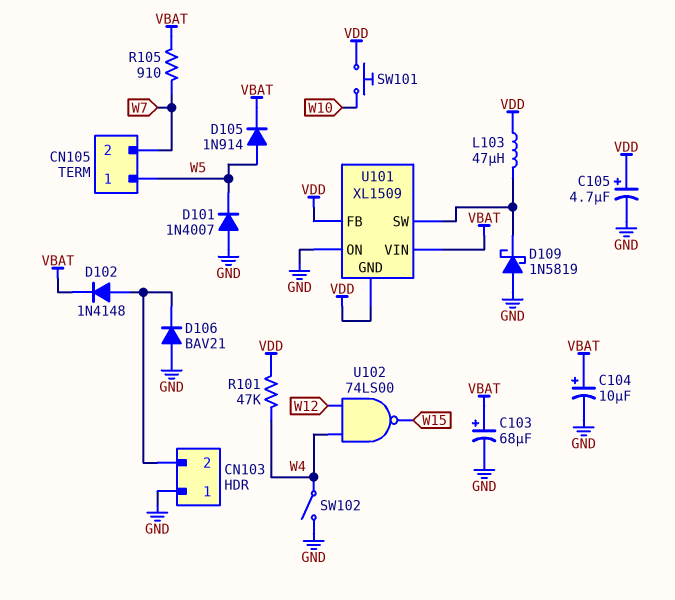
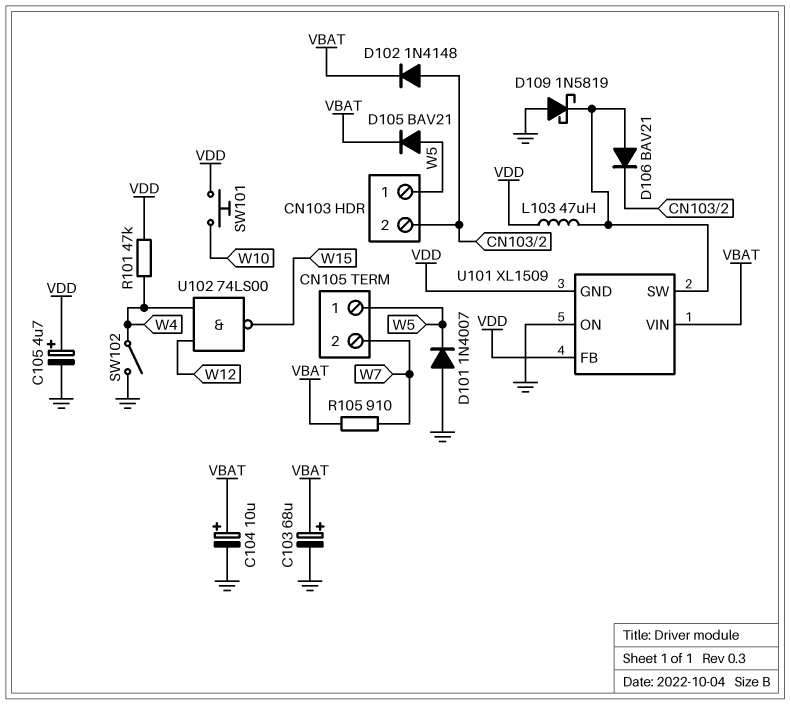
CN103 pin 1: GND -> W5
D105: diode 1N914 (A W5, K VBAT) -> diode BAV21 (A W5, K VBAT)
D106: diode BAV21 (A GND, K CN103/2) -> diode BAV21 (A U101/SW, K CN103/2)

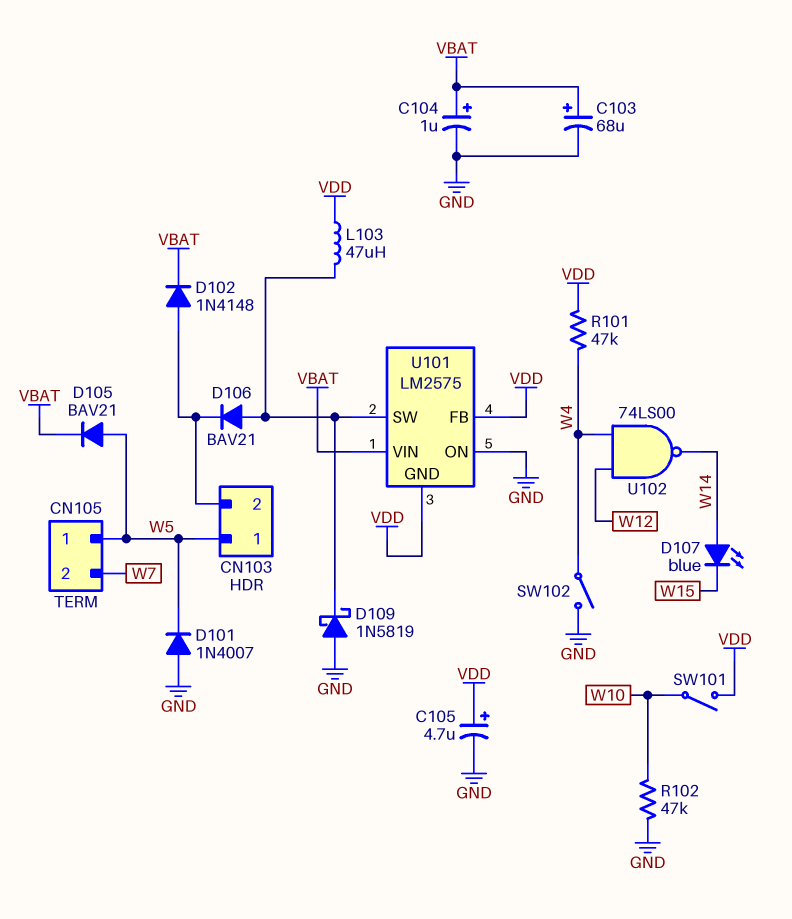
C104: 10uF (plus VBAT, minus GND) -> 1uF (plus VBAT, minus GND)
D107: none -> LED blue (A W14, K W15)
R102: none -> 47k (GND, W10)
R105: 910 (VBAT, W7) -> none
SW101: button (VDD, W10) -> switch (VDD, W10)
U101: XL1509 -> LM2575
U102: NAND 74LS00 (in W4, in W12, out W15) -> NAND 74LS00 (in W4, in W12, out W14)

